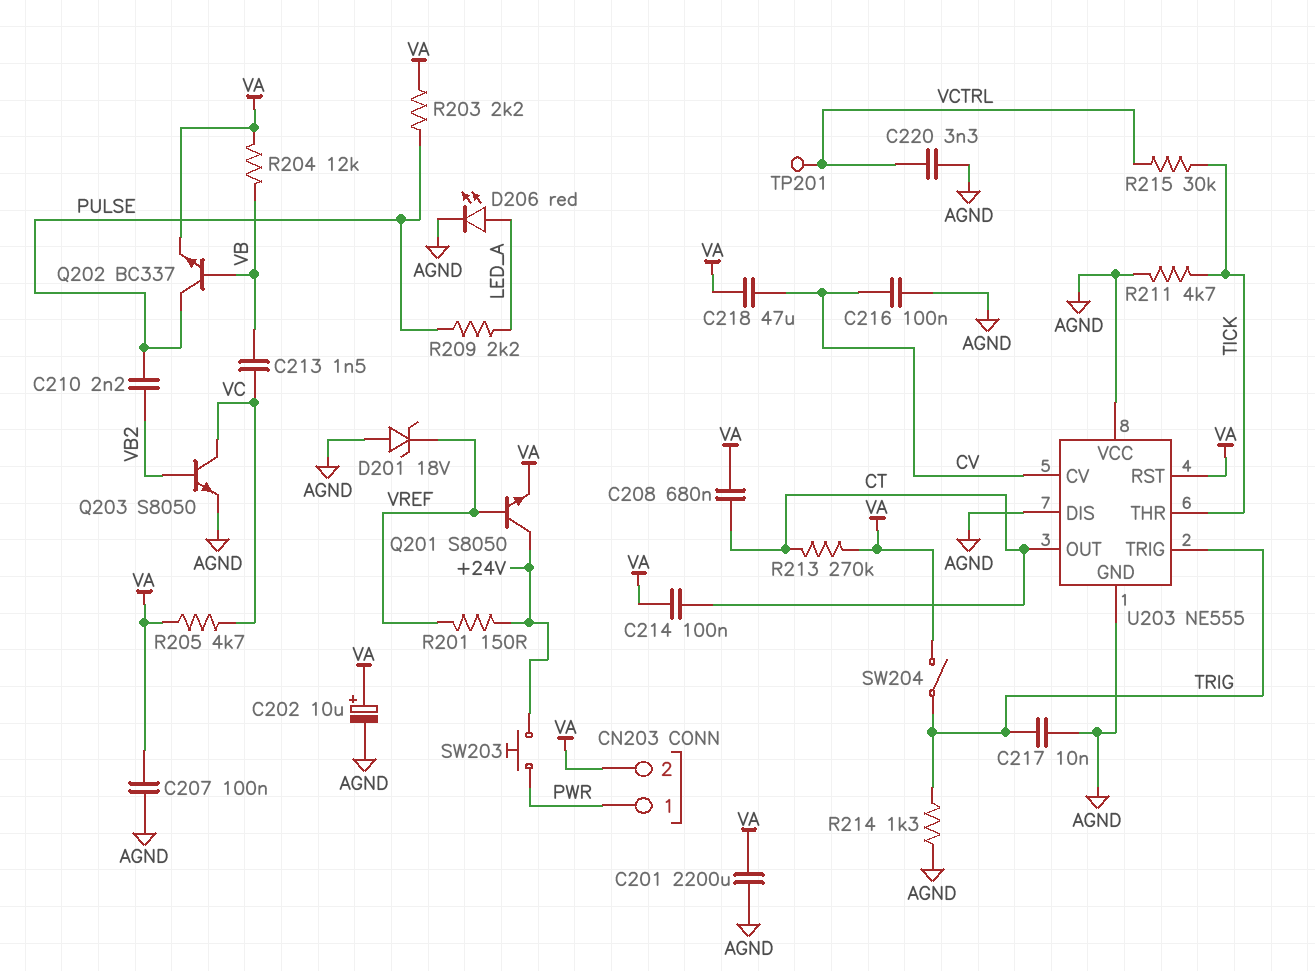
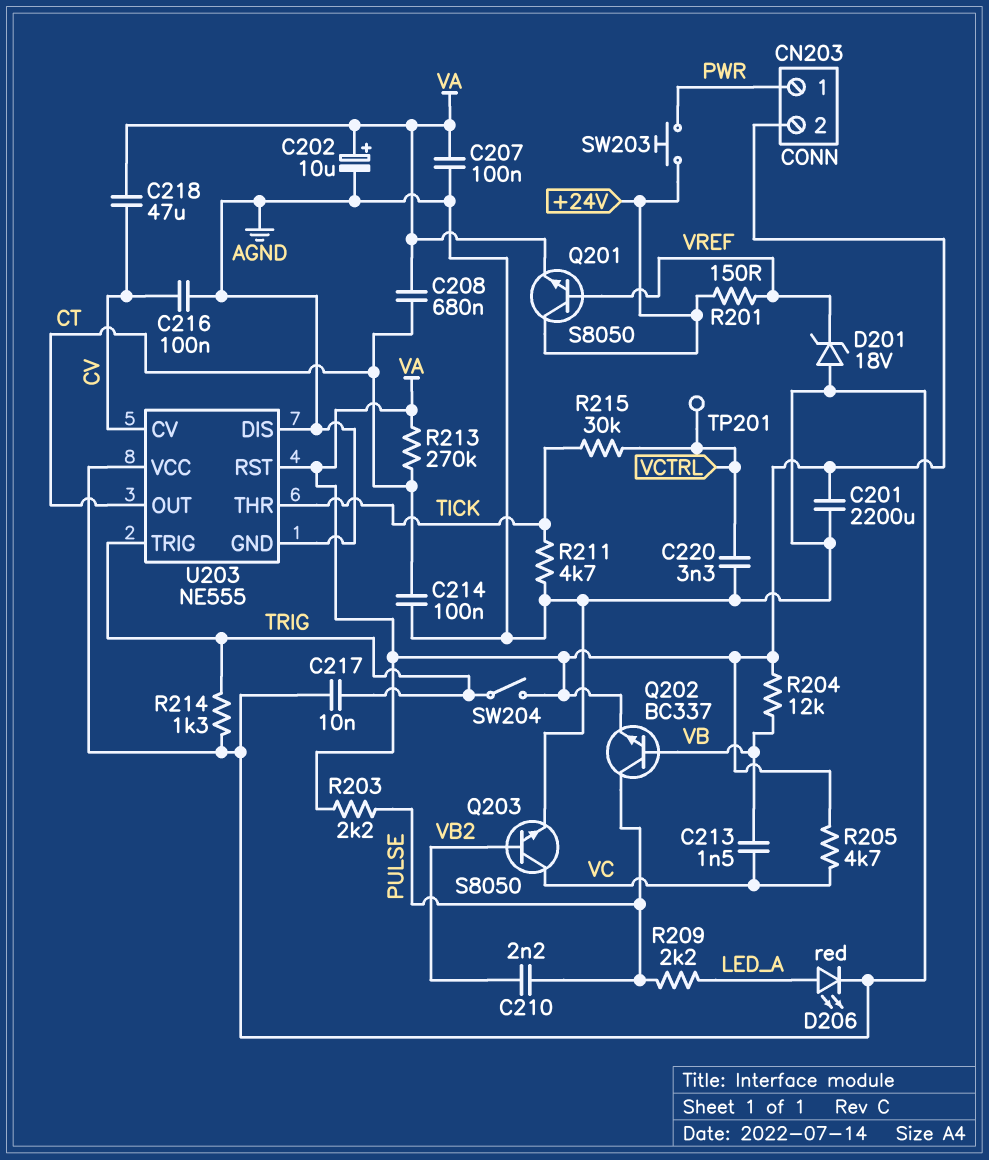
C214: 100nF (CT, VA) -> 100nF (AGND, CT)

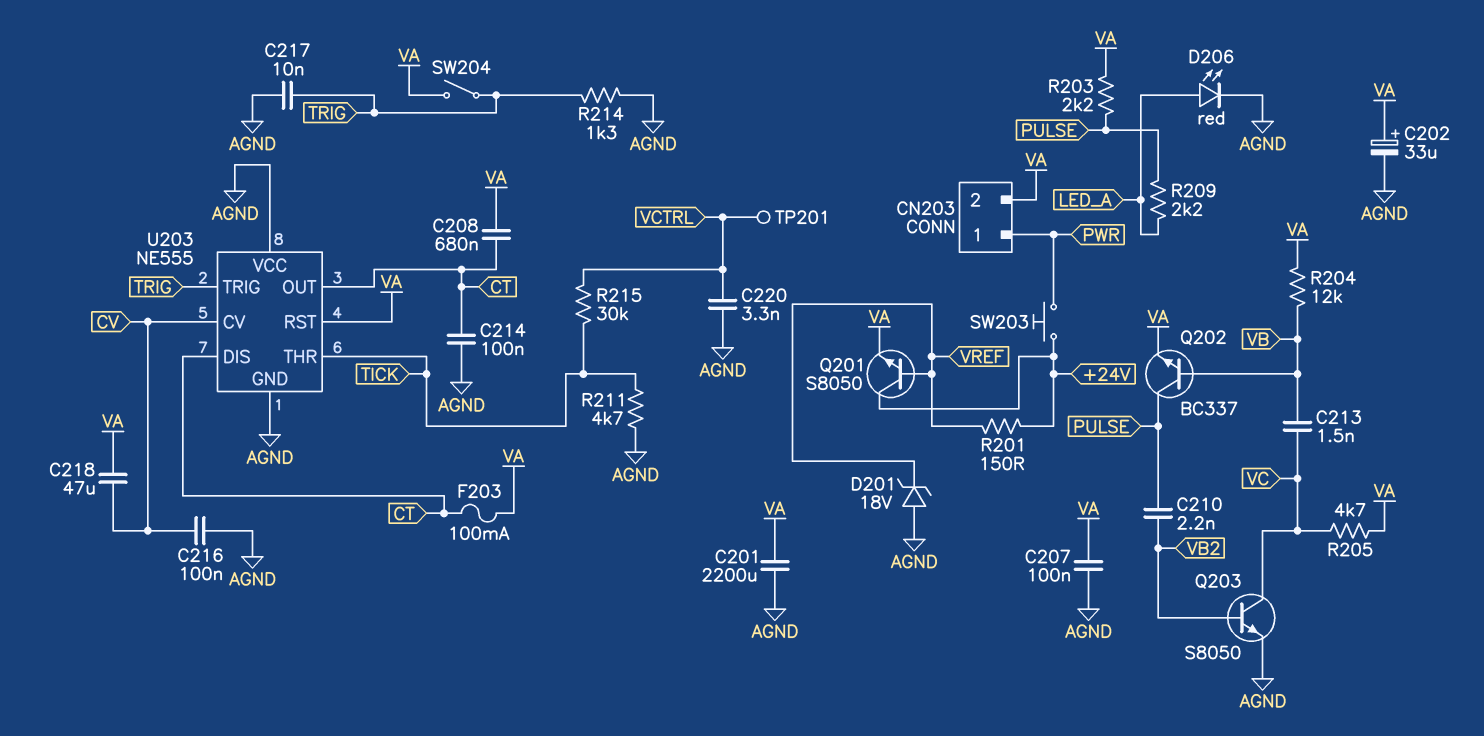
C202: 10uF (plus VA, minus AGND) -> 33uF (plus VA, minus AGND)
F203: none -> 100mA (CT, VA)
R213: 270k (CT, VA) -> none
U203 pin DIS: AGND -> CT

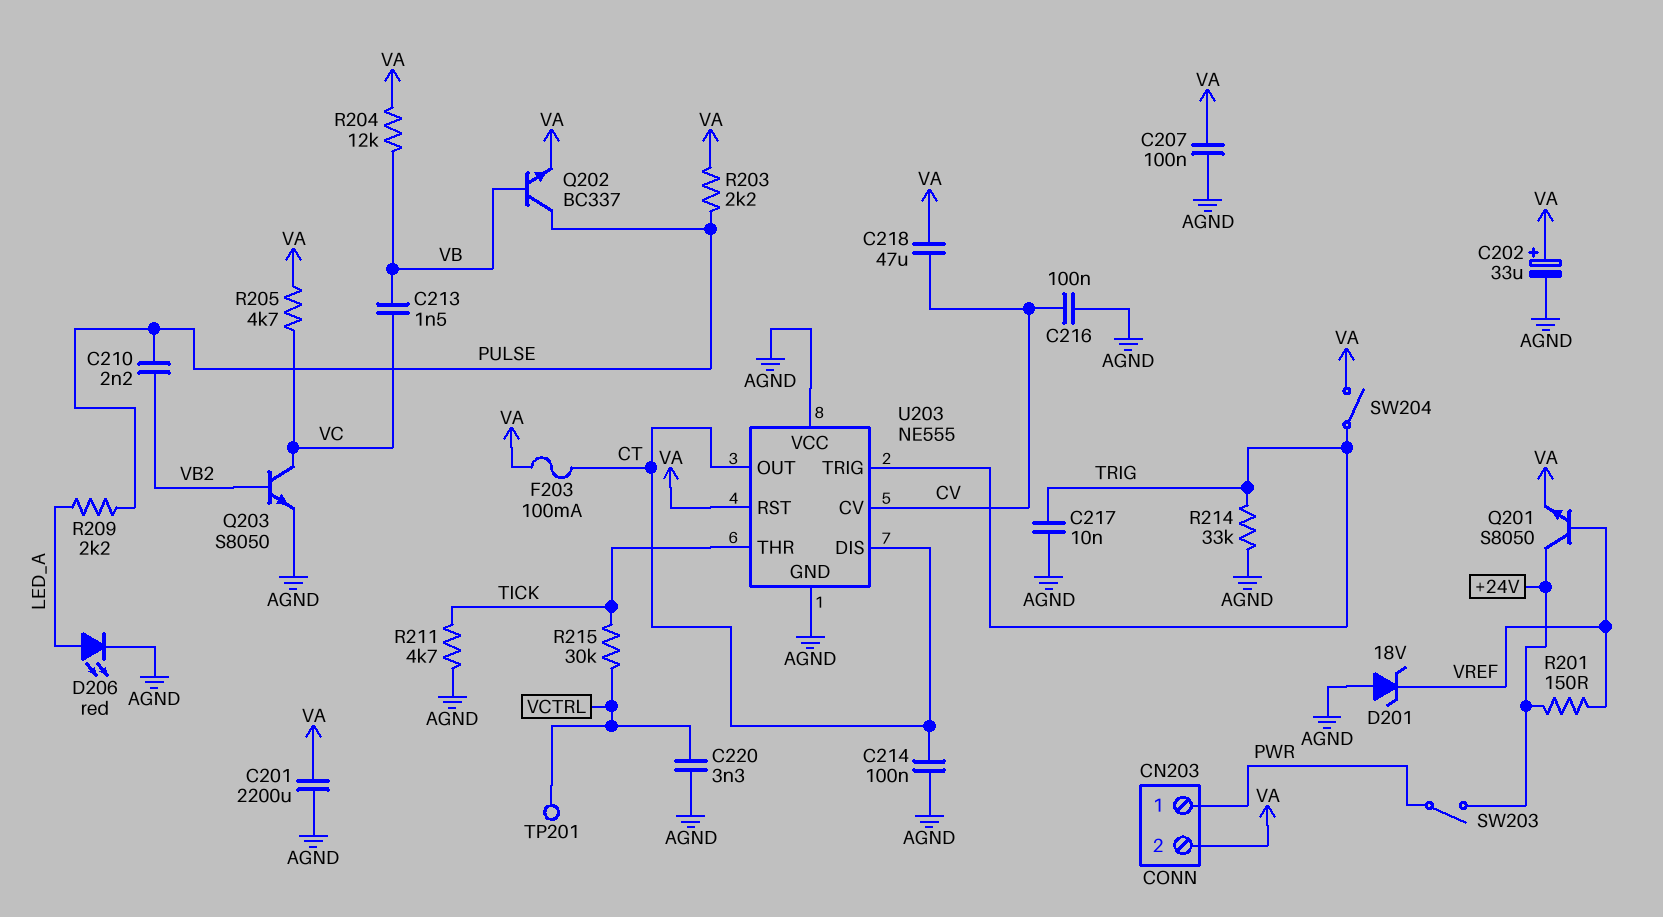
C208: 680nF (CT, VA) -> none
R214: 1.3k (AGND, TRIG) -> 33k (AGND, TRIG)
SW203: button (+24V, PWR) -> switch (+24V, PWR)

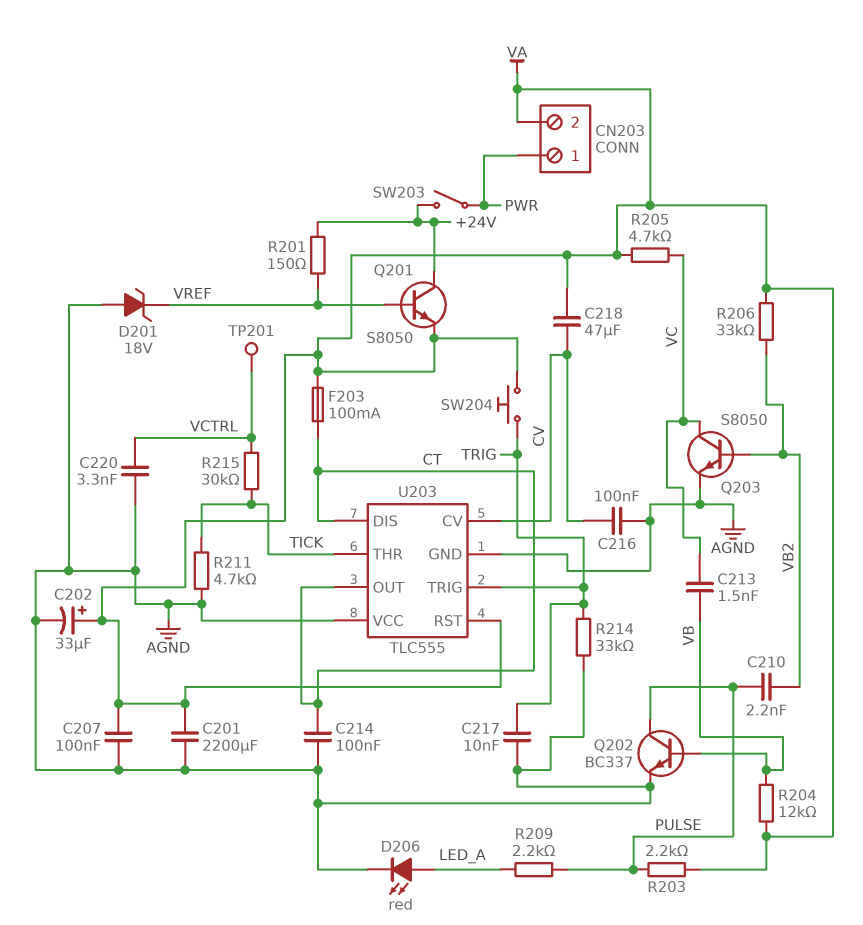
Q202: NPN BC337 (B VB, C PULSE, E VA) -> NPN BC337 (B VB, C PULSE, E AGND)
R206: none -> 33k (VA, VB2)
SW204: switch (TRIG, VA) -> button (TRIG, VA)
U203: NE555 -> TLC555

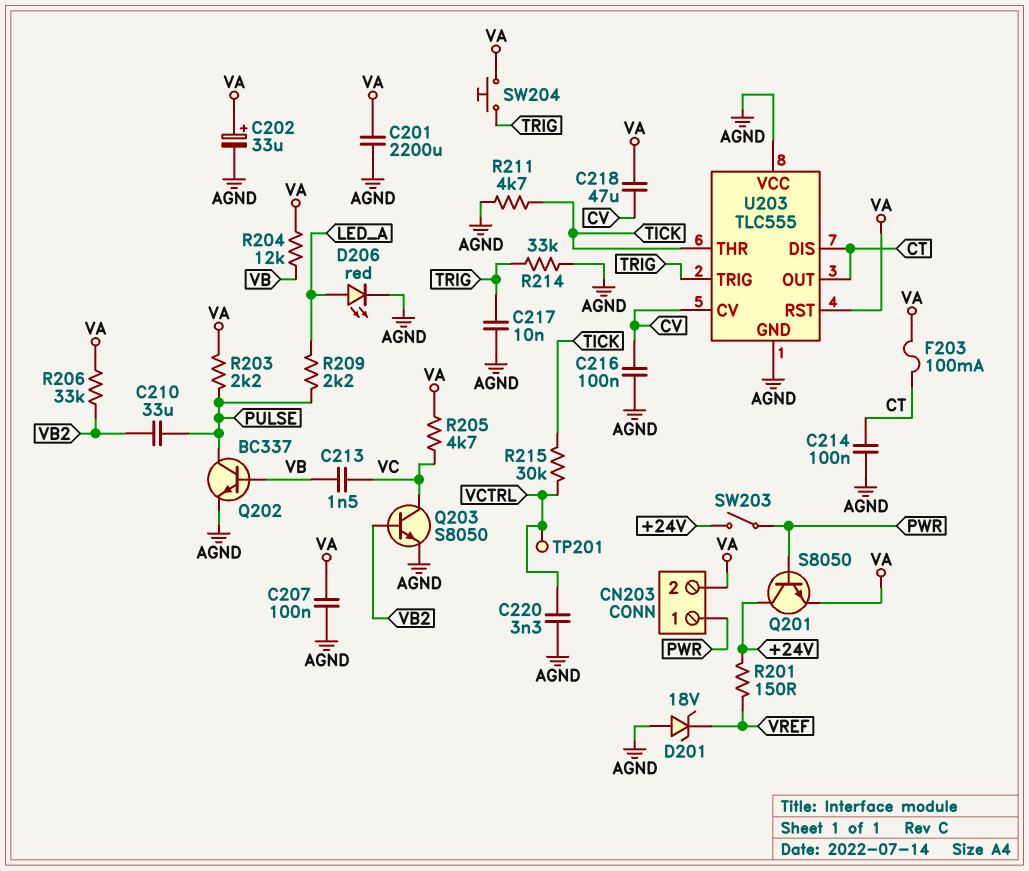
C210: 2.2nF (PULSE, VB2) -> 33uF (PULSE, VB2)
Q201: NPN S8050 (B VREF, C +24V, E VA) -> NPN S8050 (B PWR, C +24V, E VA)

